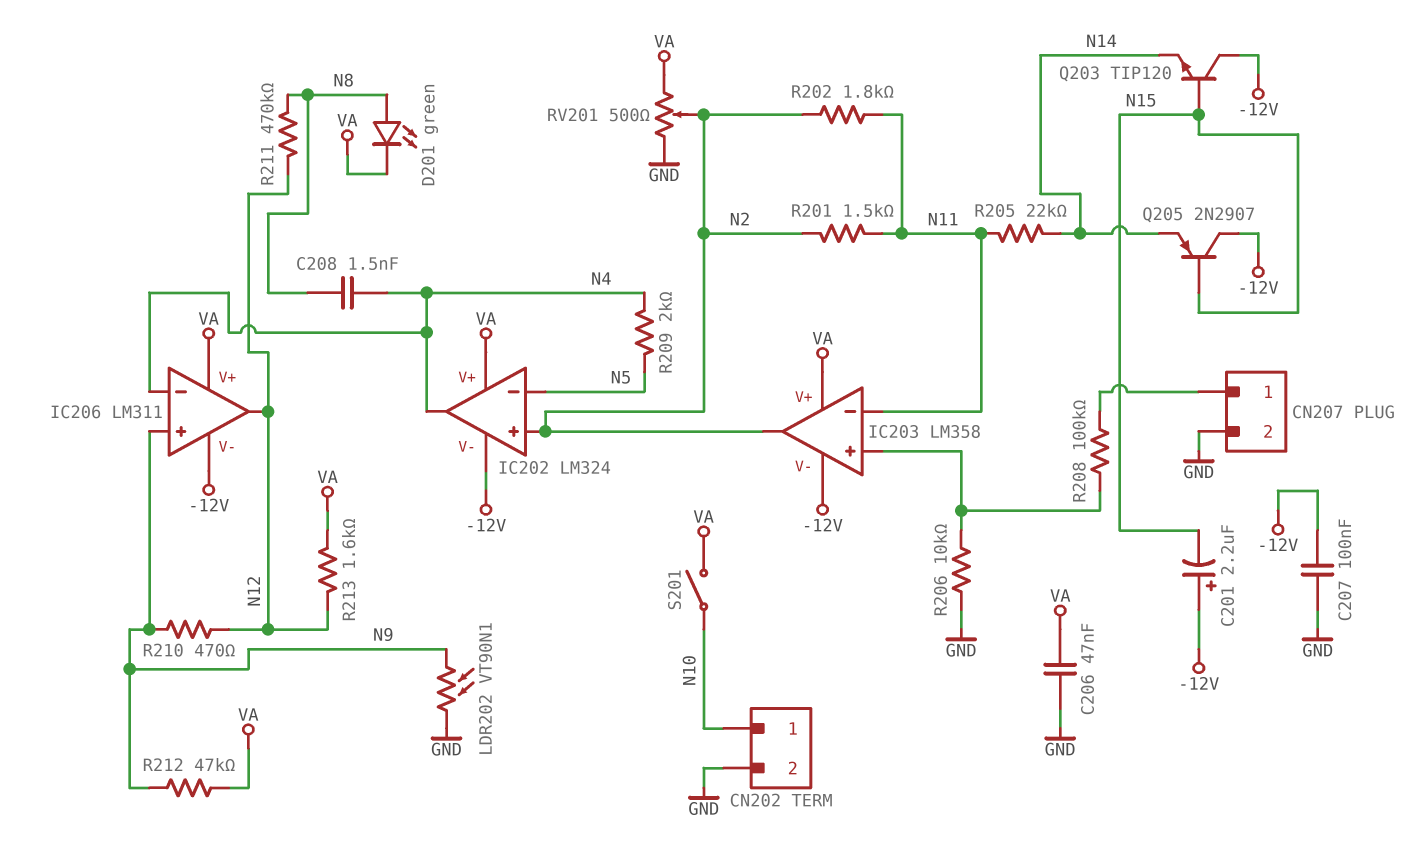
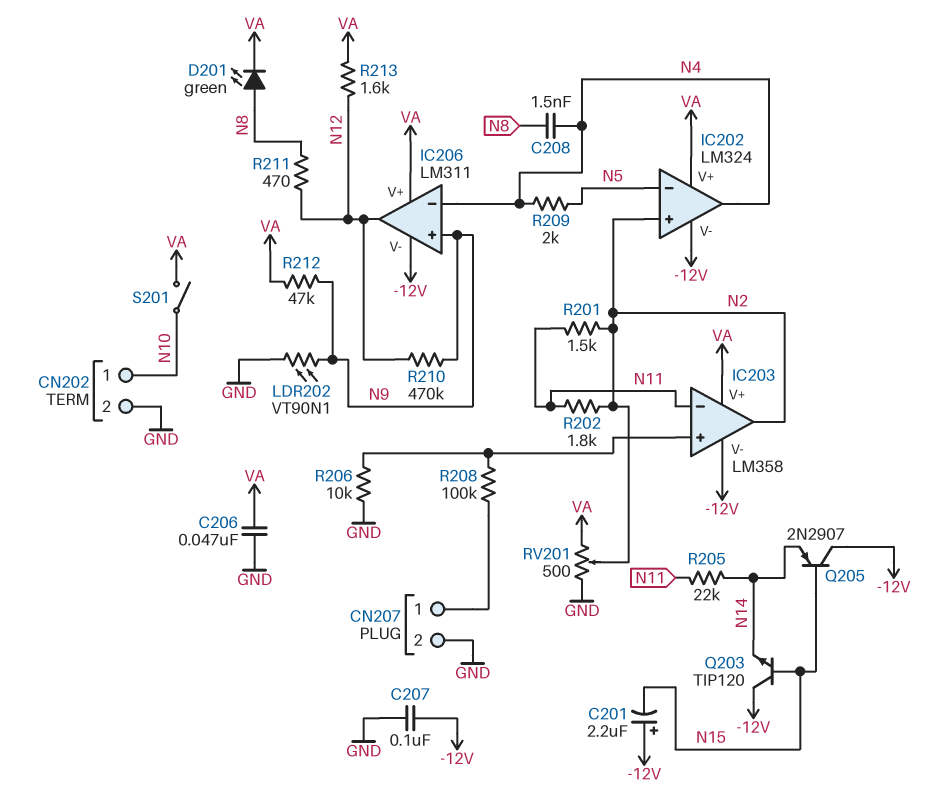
R210: 470 (N9, N12) -> 470k (N9, N12)
R211: 470k (N8, N12) -> 470 (N8, N12)

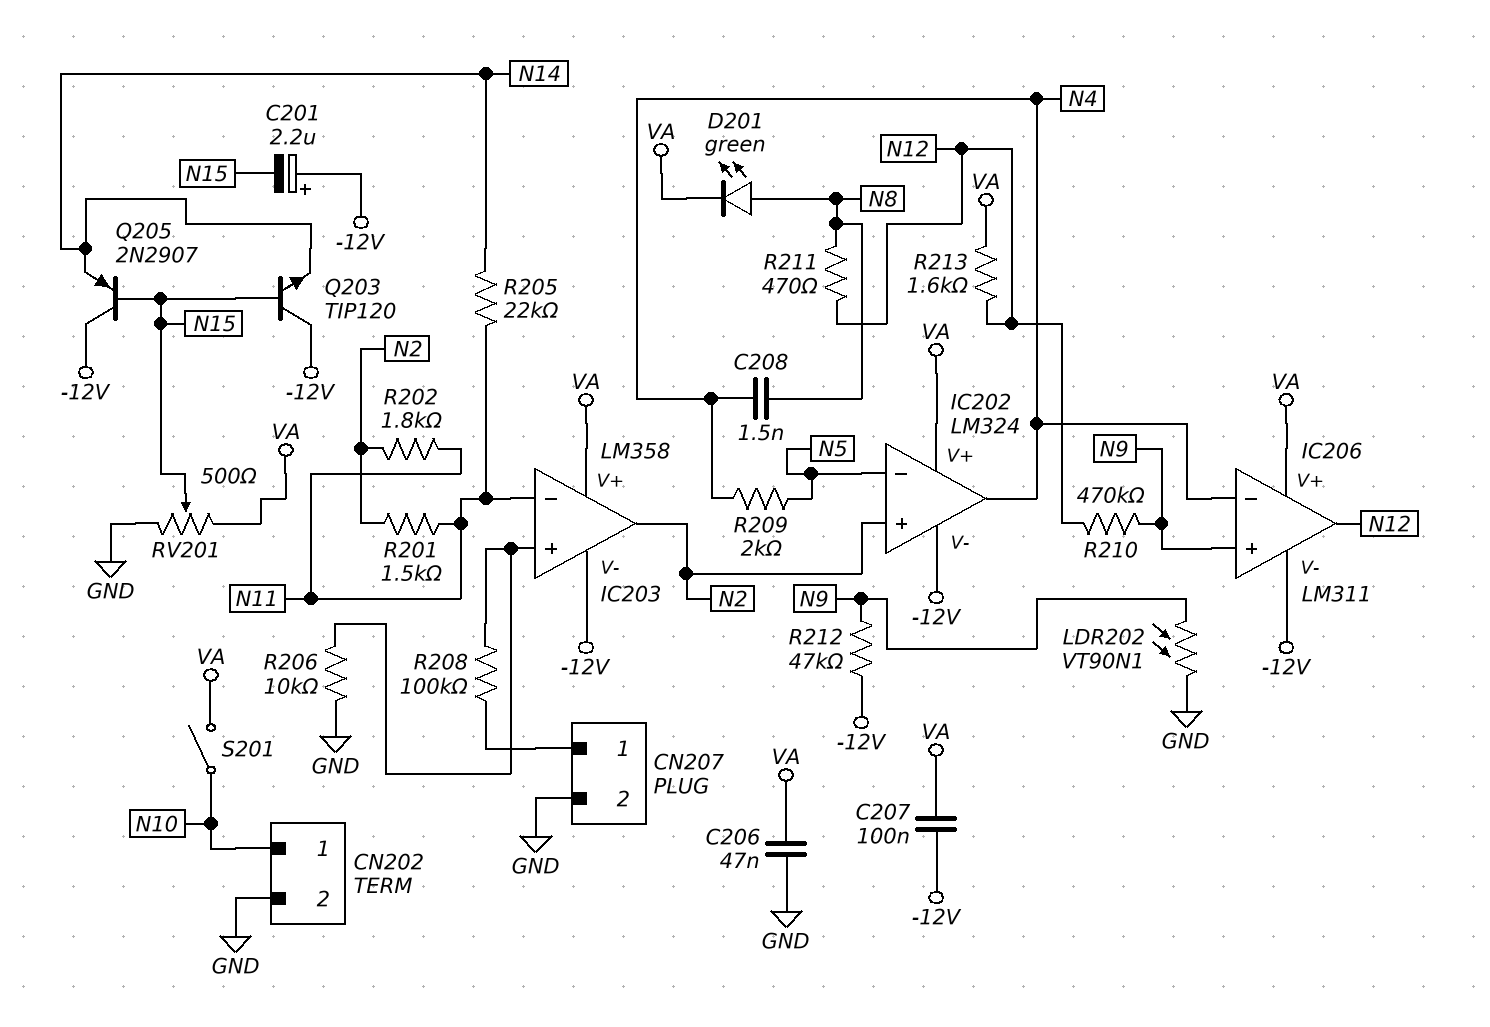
C207: 100nF (-12V, GND) -> 100nF (-12V, VA)
R212: 47k (N9, VA) -> 47k (-12V, N9)
RV201: 500 (GND, VA, wiper N2) -> 500 (GND, VA, wiper N15)

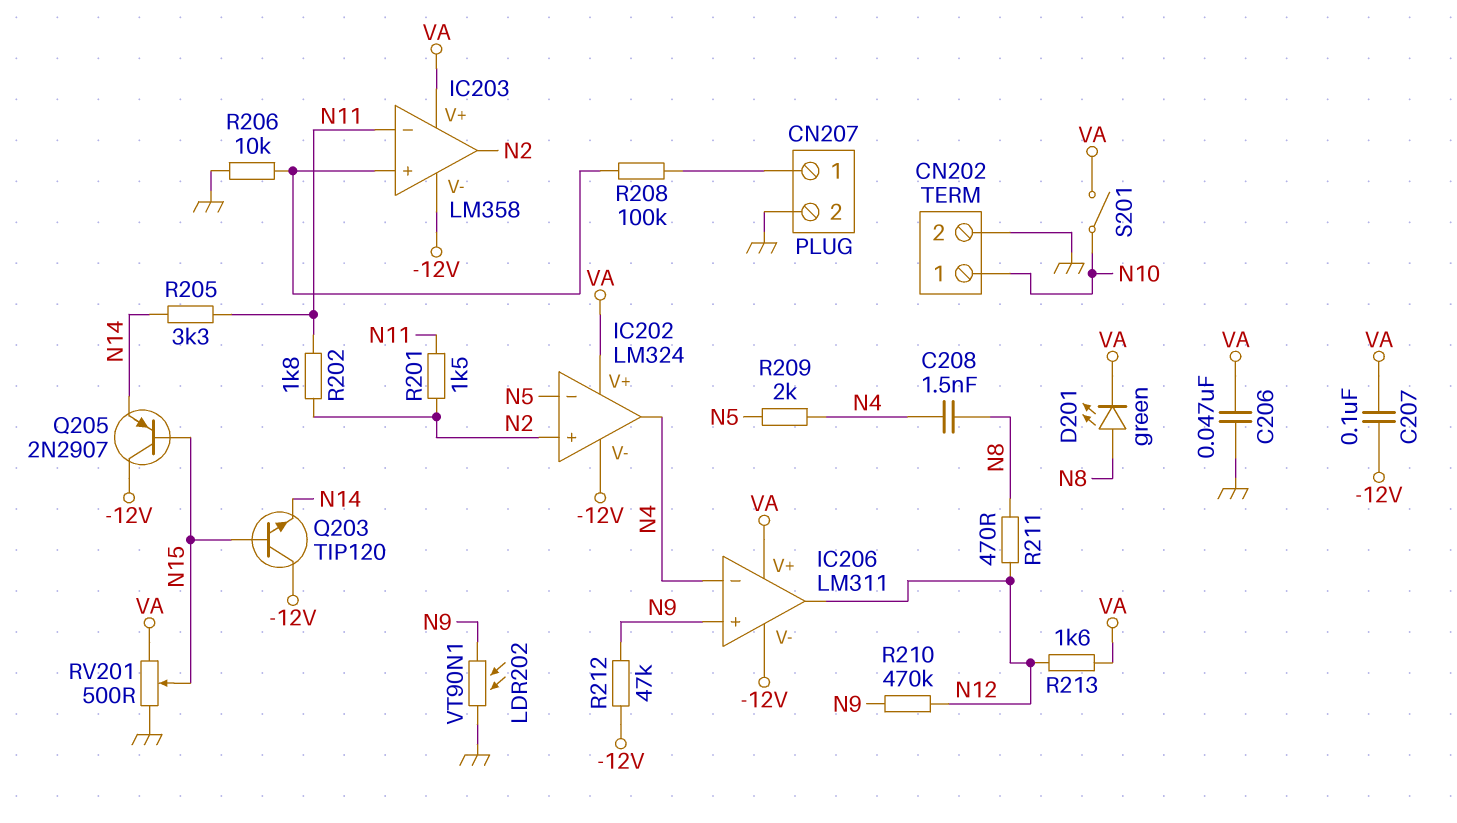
C201: 2.2uF (plus -12V, minus N15) -> none
R205: 22k (N11, N14) -> 3.3k (N11, N14)

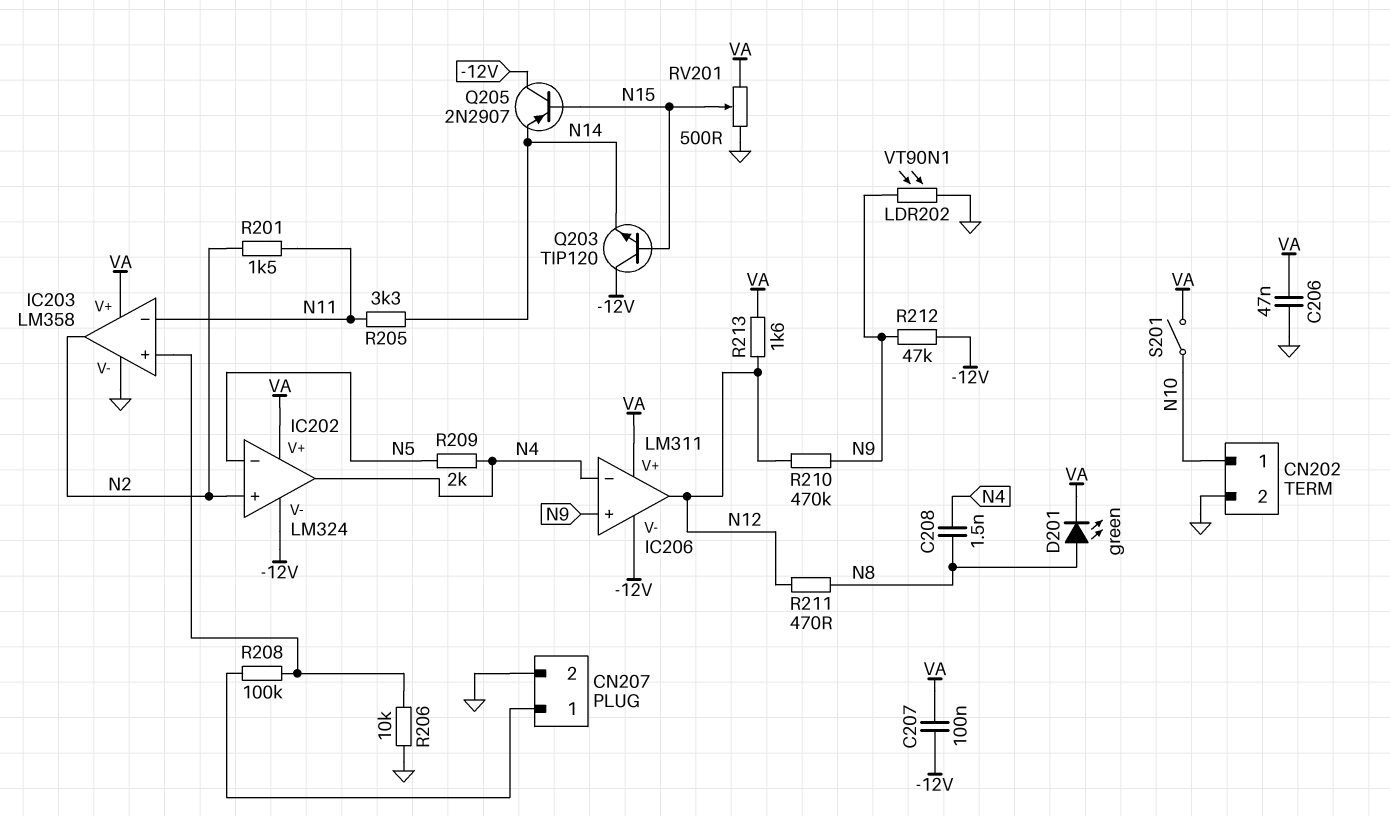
IC203 pin V-: -12V -> GND
R202: 1.8k (N2, N11) -> none

